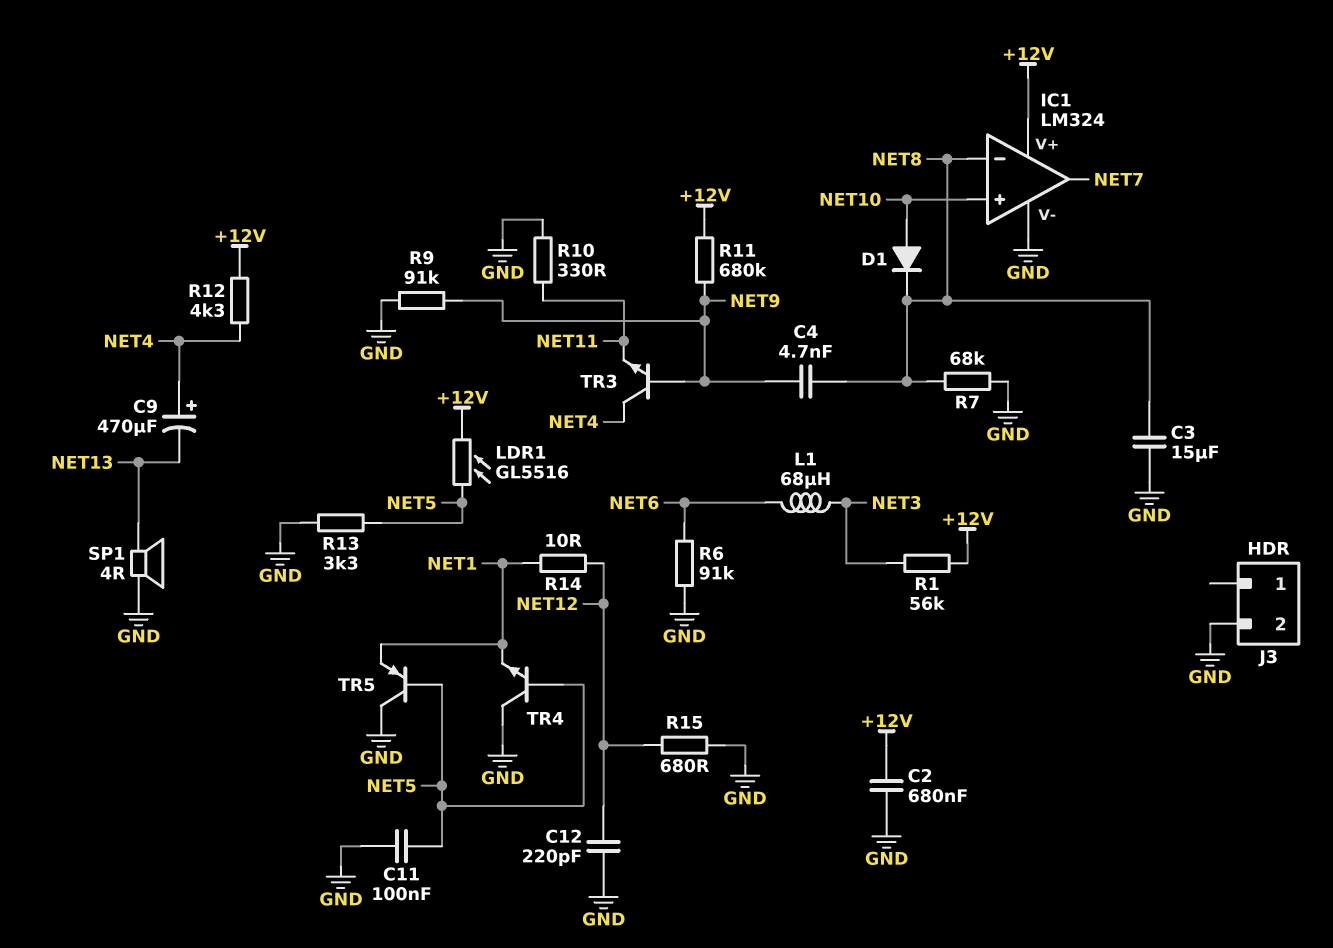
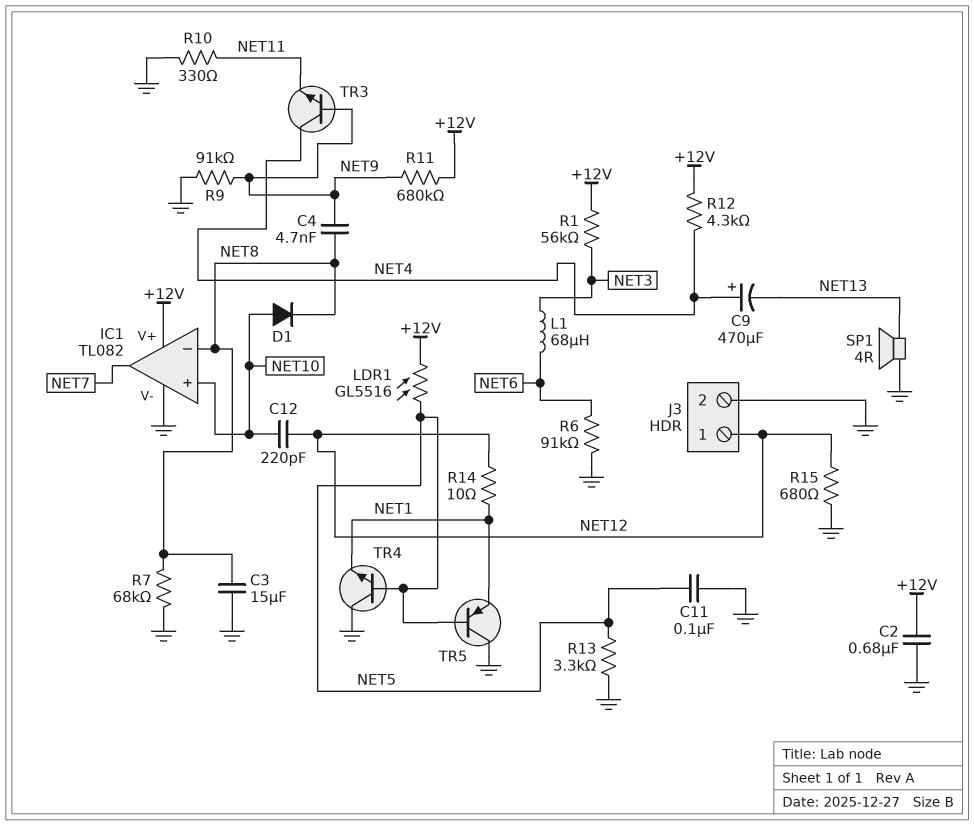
C12: 220pF (GND, NET12) -> 220pF (NET10, NET12)
IC1: LM324 -> TL082
J3 pin 1: none -> NET12

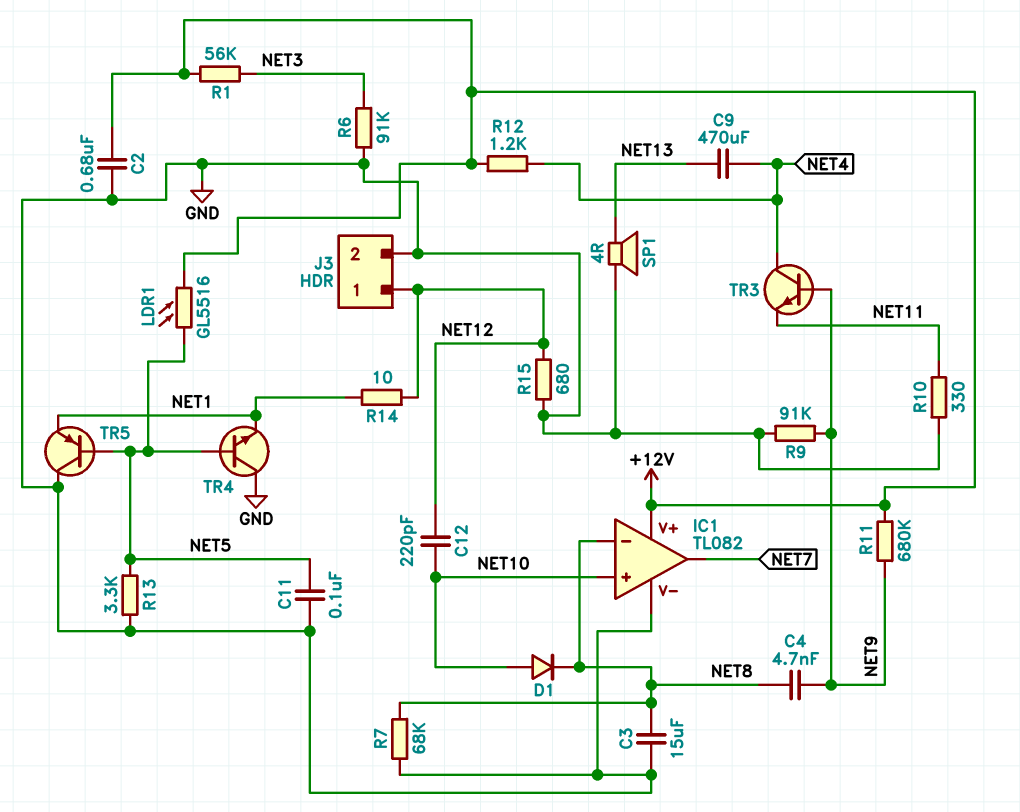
C9: 470uF (plus NET4, minus NET13) -> 470uF (NET4, NET13)
L1: 68uH (NET3, NET6) -> none
R6: 91k (GND, NET6) -> 91k (GND, NET3)
R12: 4.3k (+12V, NET4) -> 1.2k (+12V, NET4)

